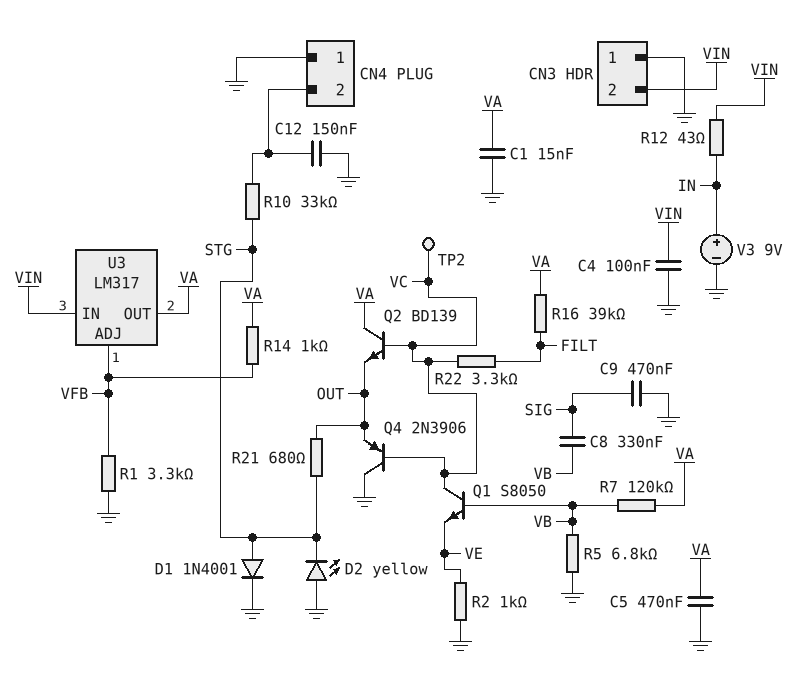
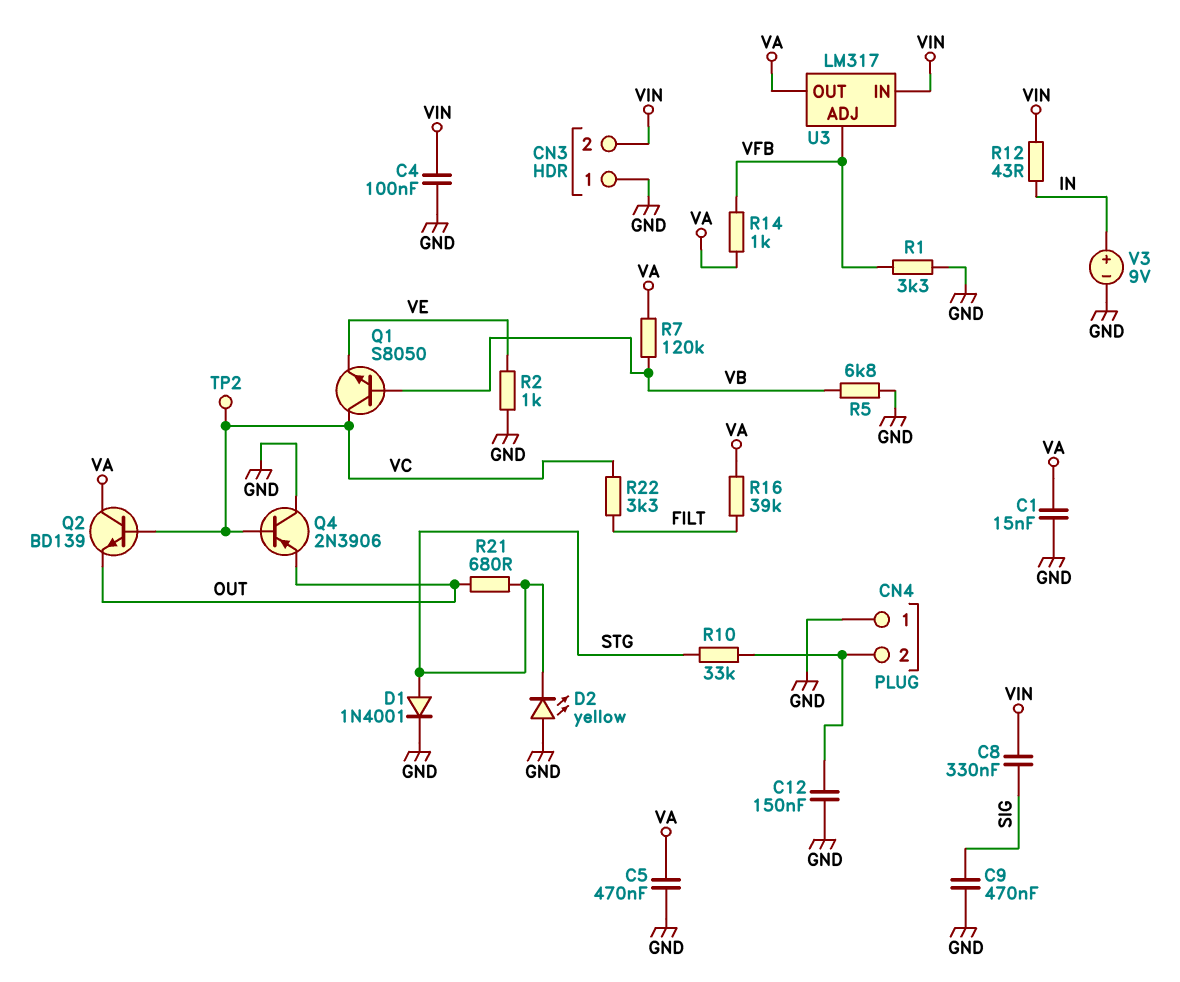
C8: 330nF (SIG, VB) -> 330nF (SIG, VIN)

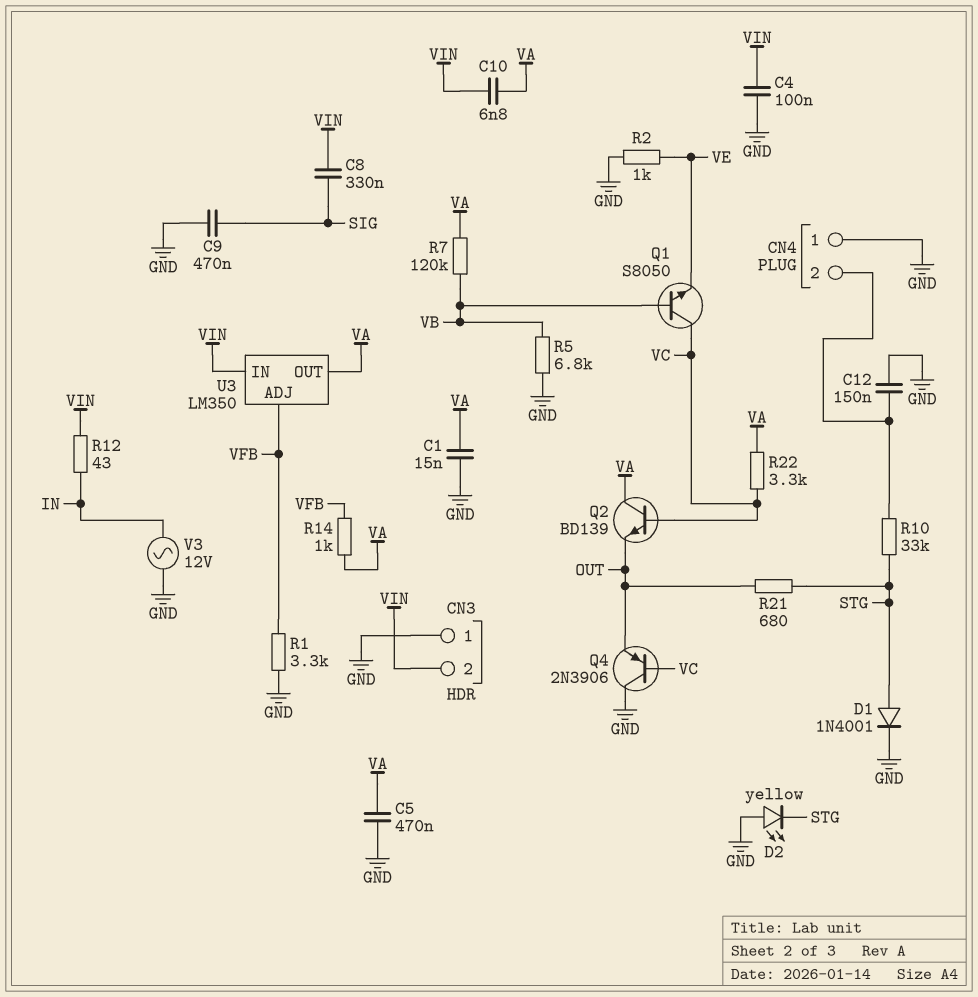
C10: none -> 6.8nF (VA, VIN)
R16: 39k (FILT, VA) -> none
R22: 3.3k (FILT, VC) -> 3.3k (VA, VC)
TP2: test point (VC) -> none
U3: LM317 -> LM350
V3: 9V (plus IN, minus GND) -> AC 12V (GND, IN)

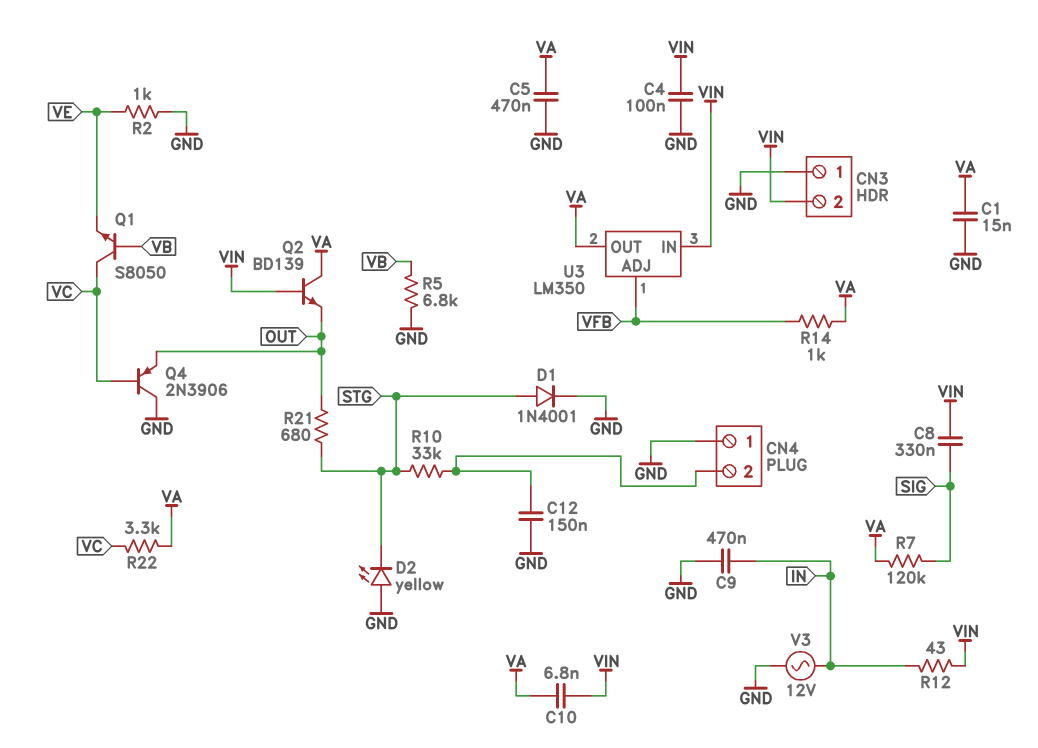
C9: 470nF (GND, SIG) -> 470nF (GND, IN)
Q2: NPN BD139 (B VC, C VA, E OUT) -> NPN BD139 (B VIN, C VA, E OUT)
R1: 3.3k (GND, VFB) -> none
R7: 120k (VA, VB) -> 120k (SIG, VA)

